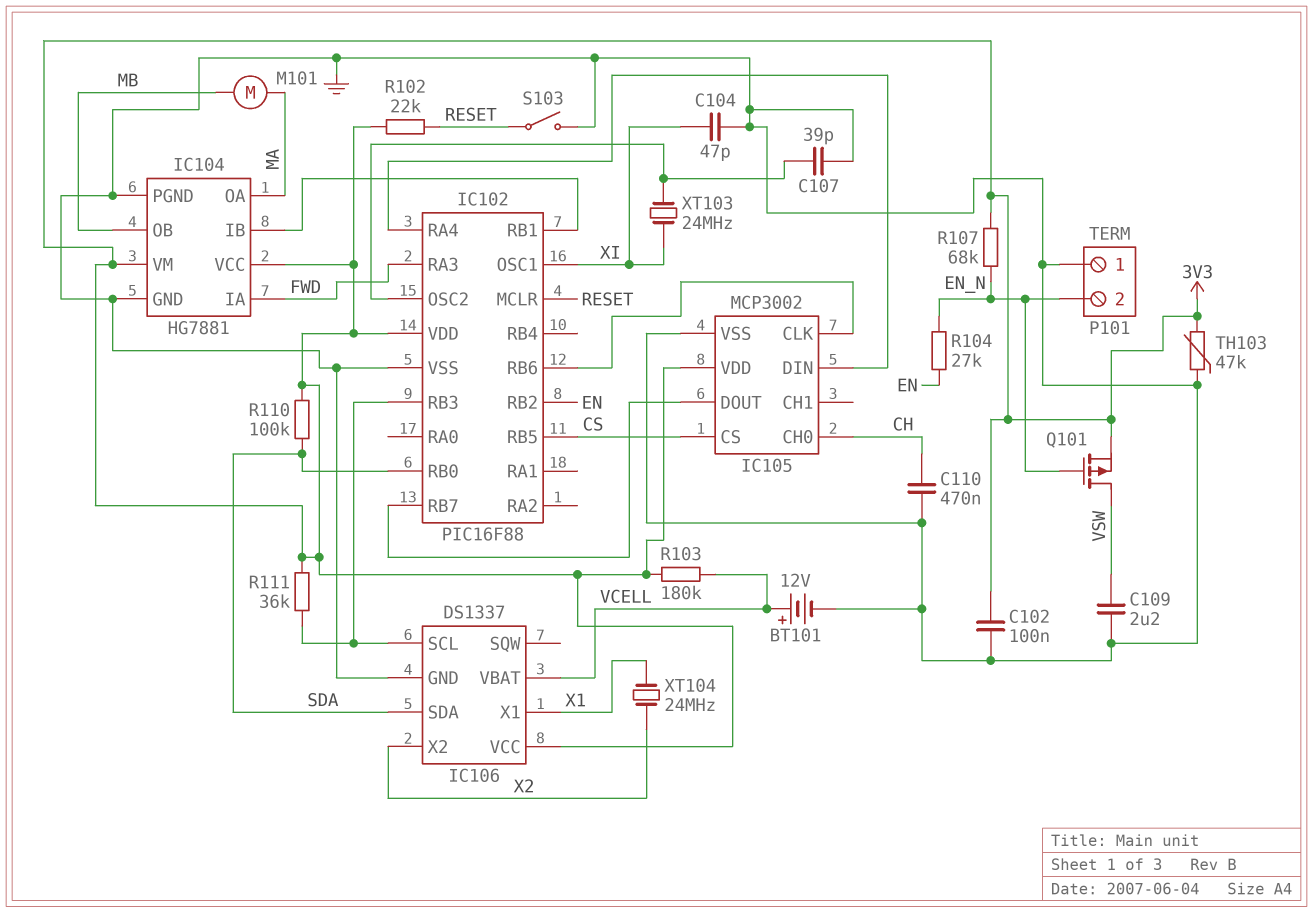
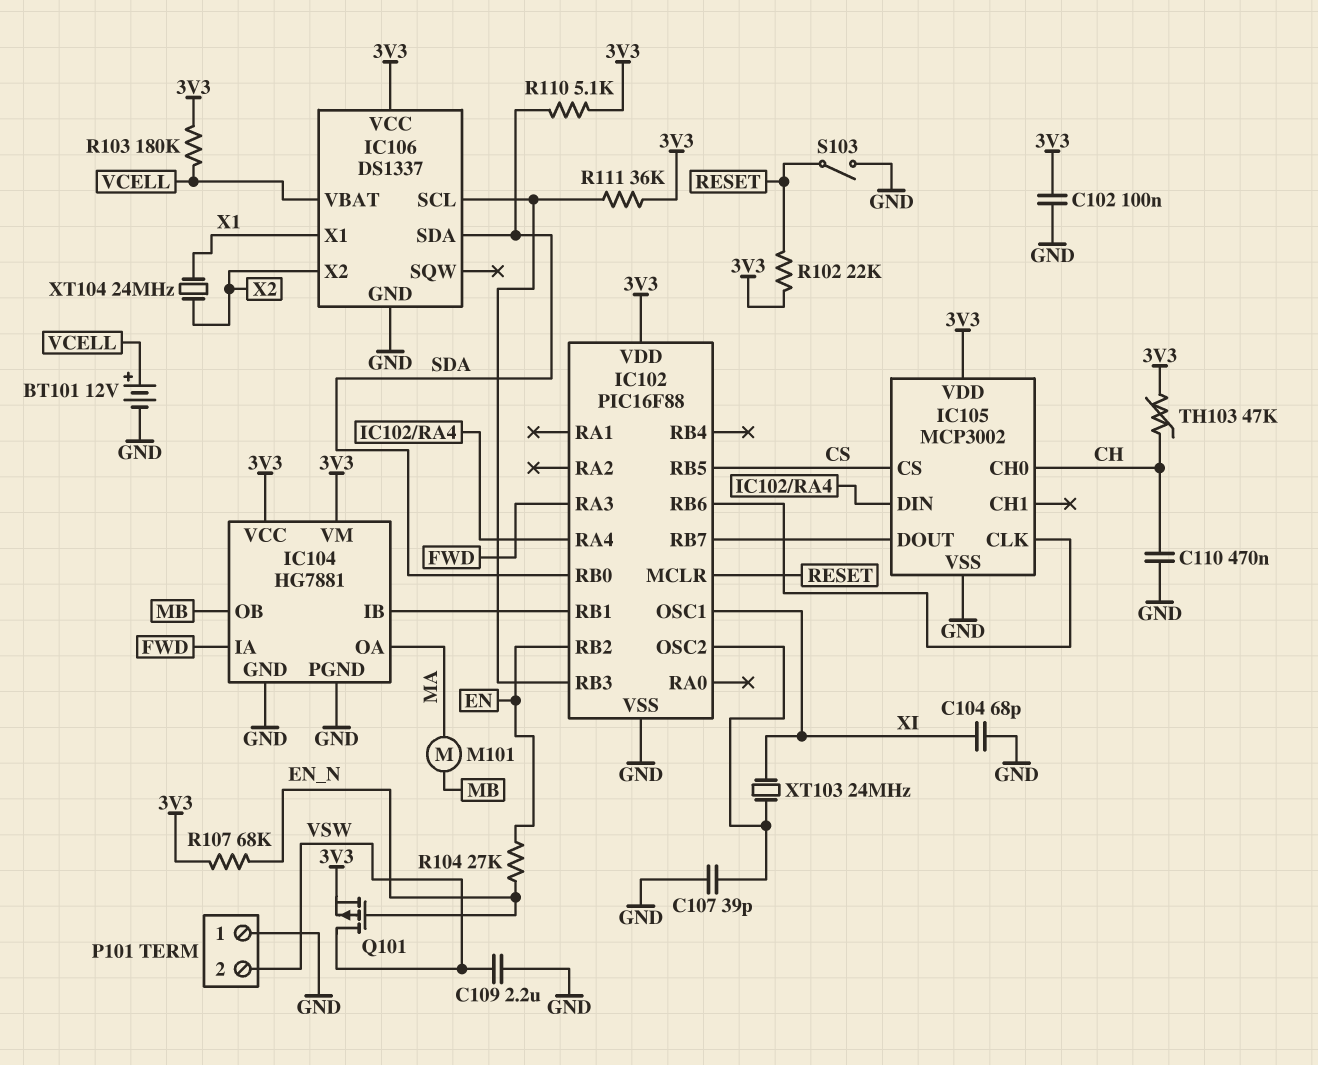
C104: 47pF (GND, XI) -> 68pF (GND, XI)
P101 pin 2: EN_N -> VSW
R110: 100k (3V3, SDA) -> 5.1k (3V3, SDA)
TH103: 47k (3V3, GND) -> 47k (3V3, CH)

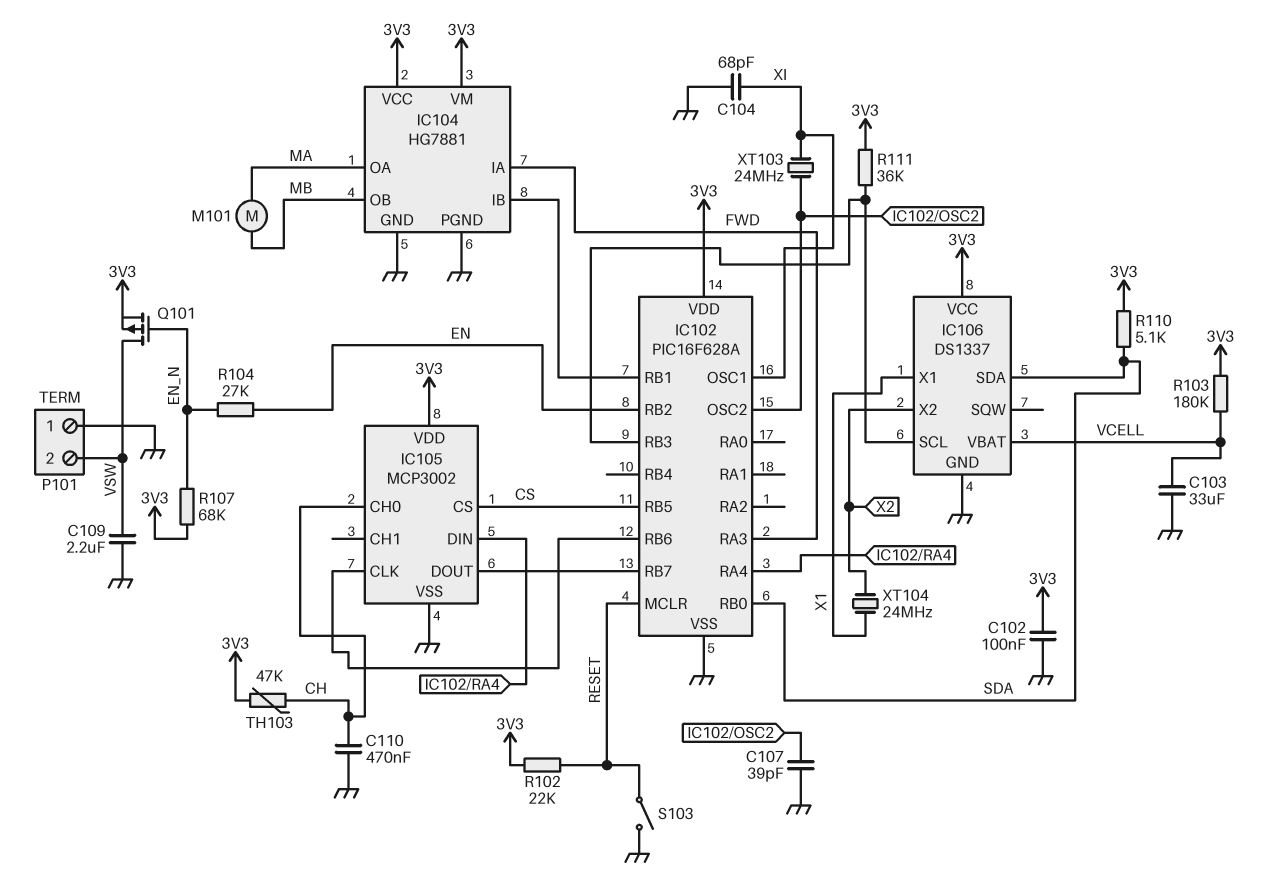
BT101: 12V (plus VCELL, minus GND) -> none
C103: none -> 33uF (GND, VCELL)
IC102: PIC16F88 -> PIC16F628A

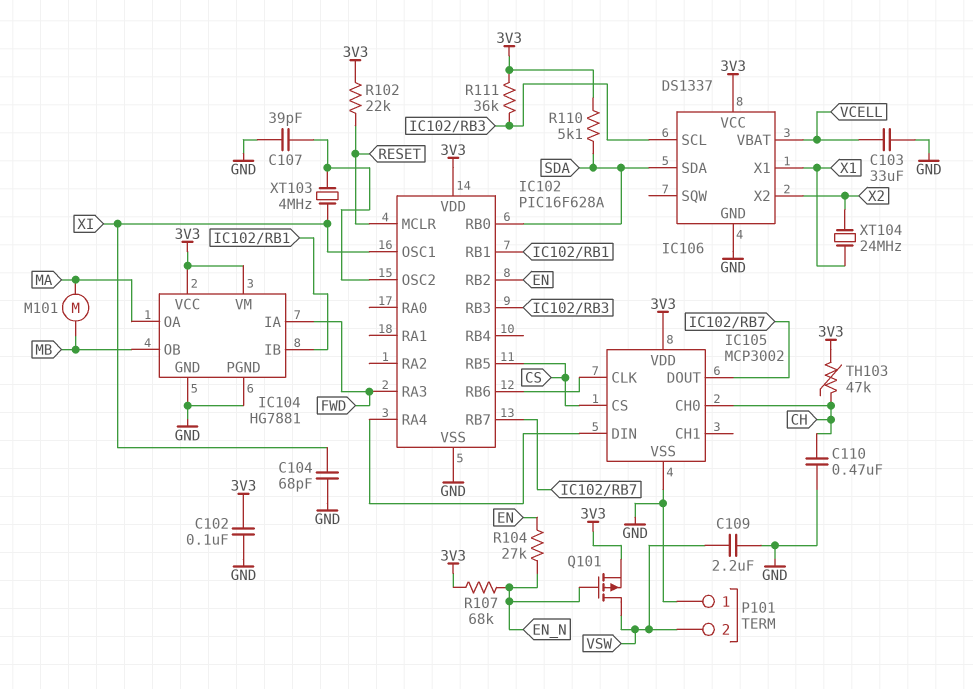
R103: 180k (3V3, VCELL) -> none
S103: switch (GND, RESET) -> none
XT103: 24MHz (IC102/OSC2, XI) -> 4MHz (IC102/OSC2, XI)

